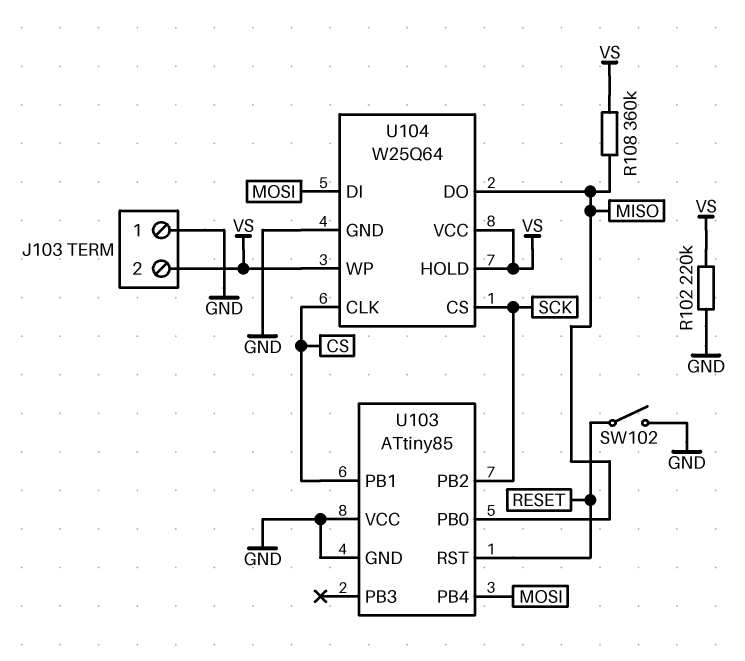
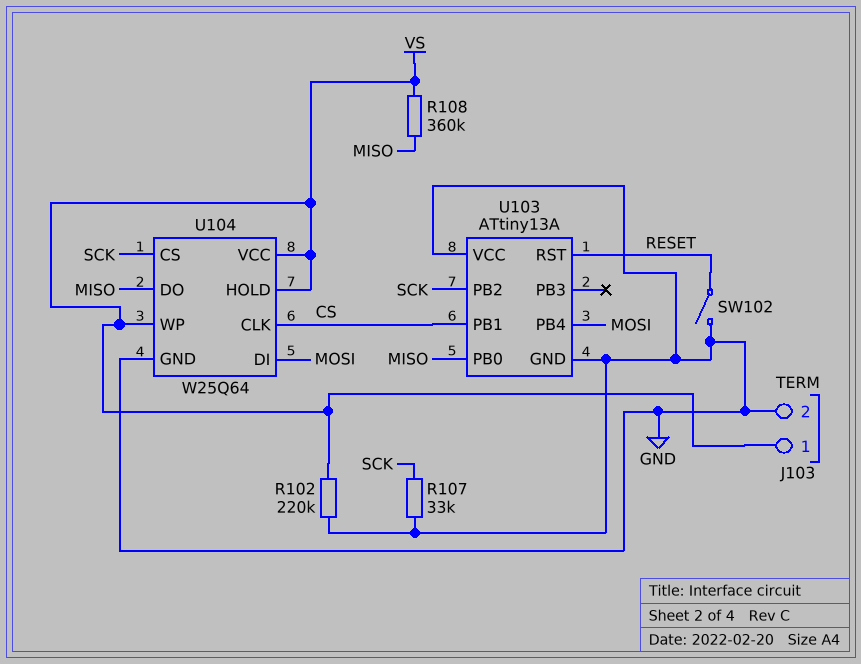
J103 pin 1: GND -> VS
J103 pin 2: VS -> GND
R107: none -> 33k (GND, SCK)
U103: ATtiny85 -> ATtiny13A

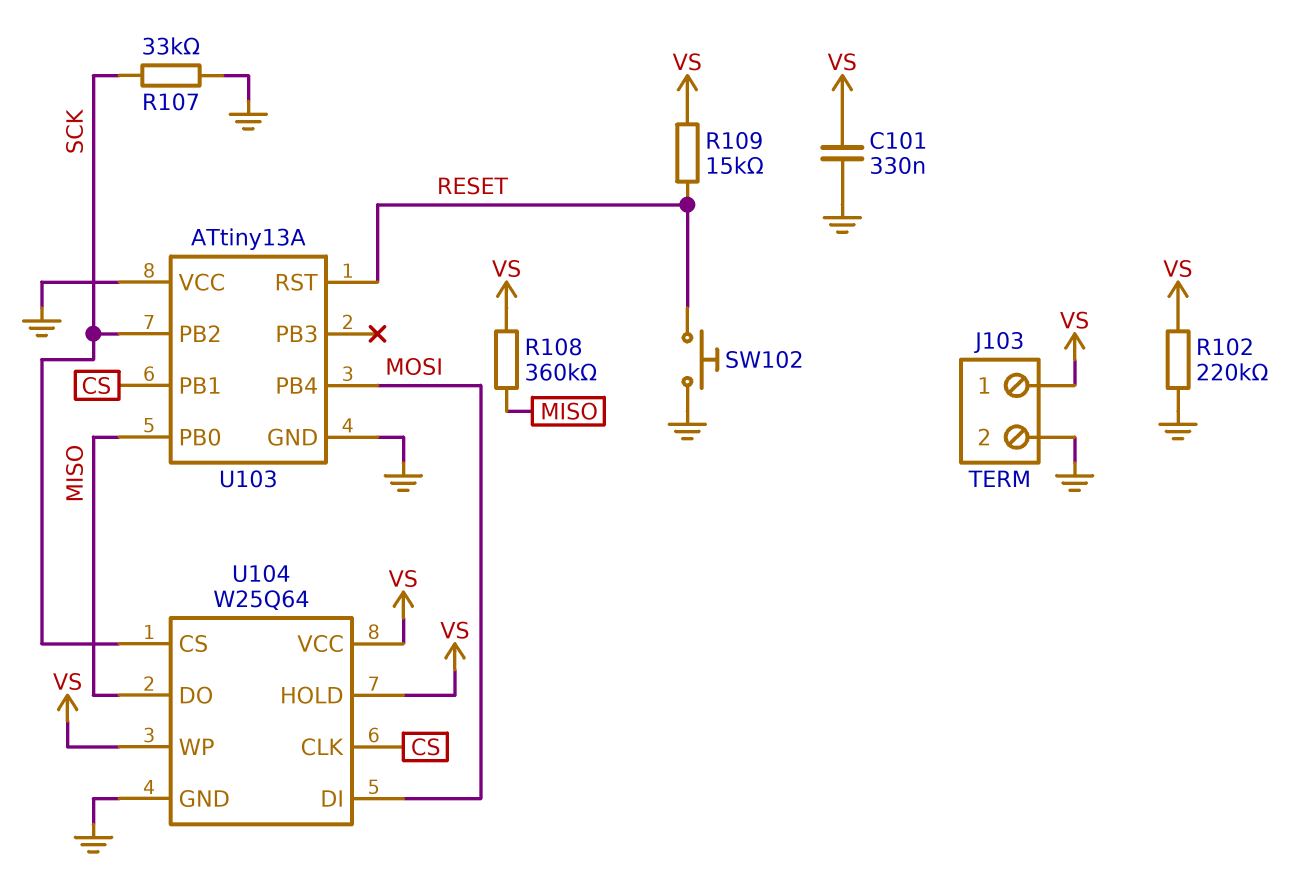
C101: none -> 330nF (GND, VS)
R109: none -> 15k (RESET, VS)
SW102: switch (GND, RESET) -> button (GND, RESET)

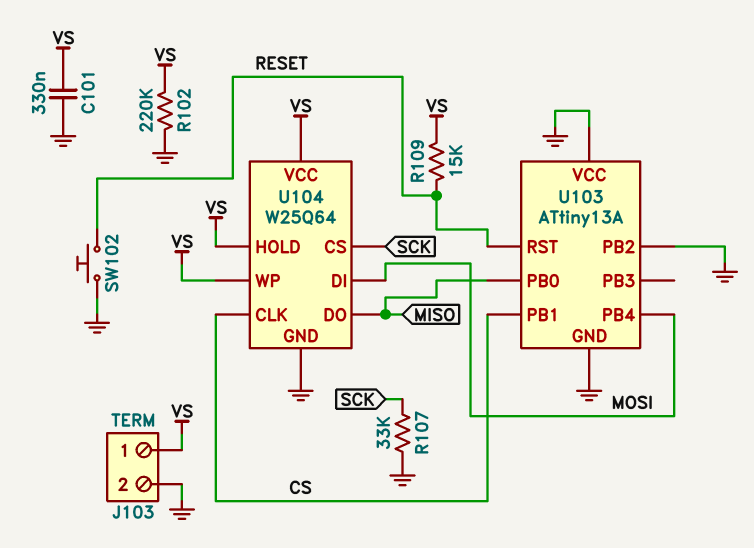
R108: 360k (MISO, VS) -> none
U103 pin PB2: SCK -> GND

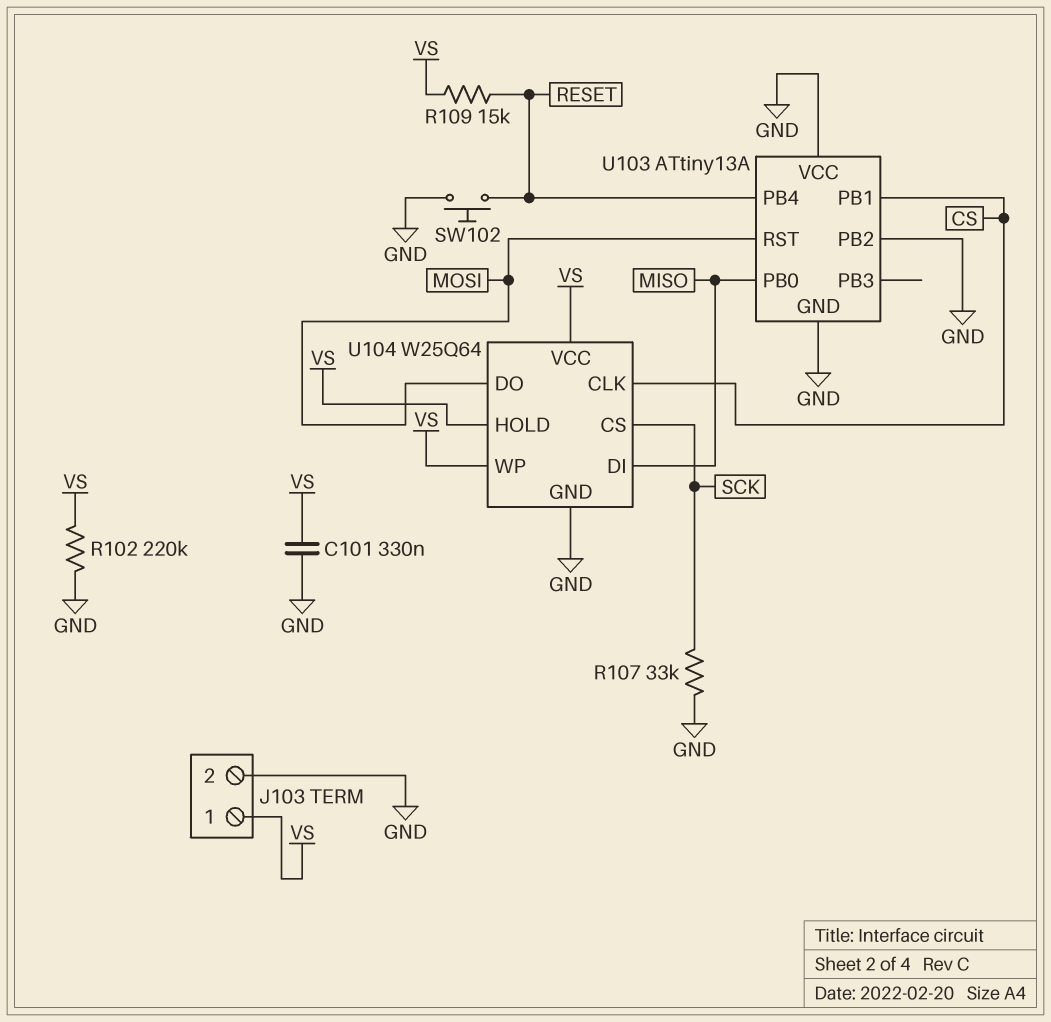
U103 pin PB4: MOSI -> RESET
U103 pin RST: RESET -> MOSI
U104 pin DI: MOSI -> MISO
U104 pin DO: MISO -> MOSI

